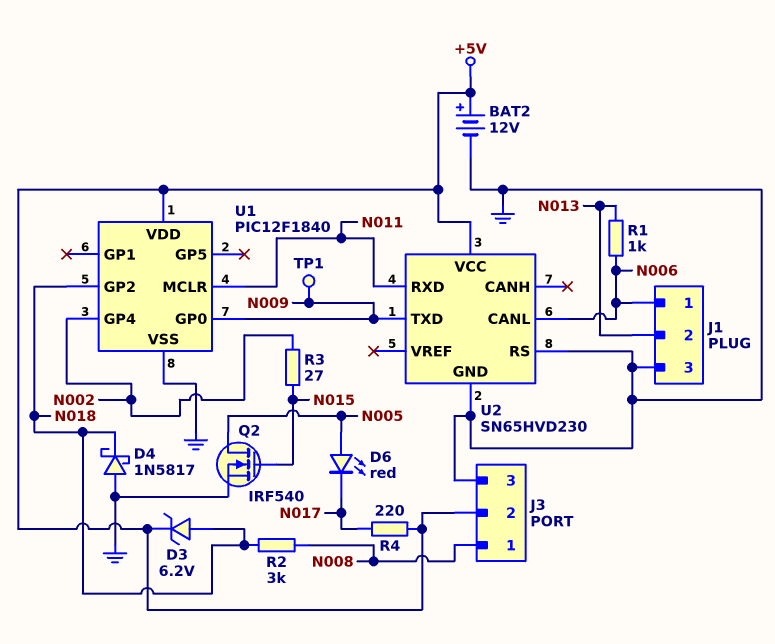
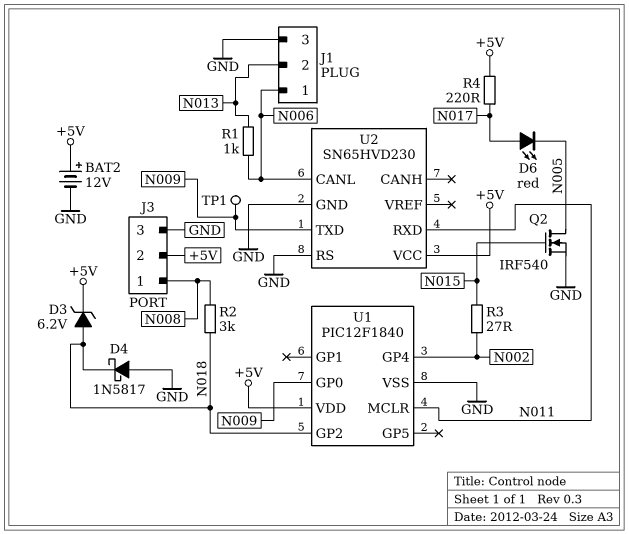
D6: LED red (A N005, K N017) -> LED red (A N017, K N005)

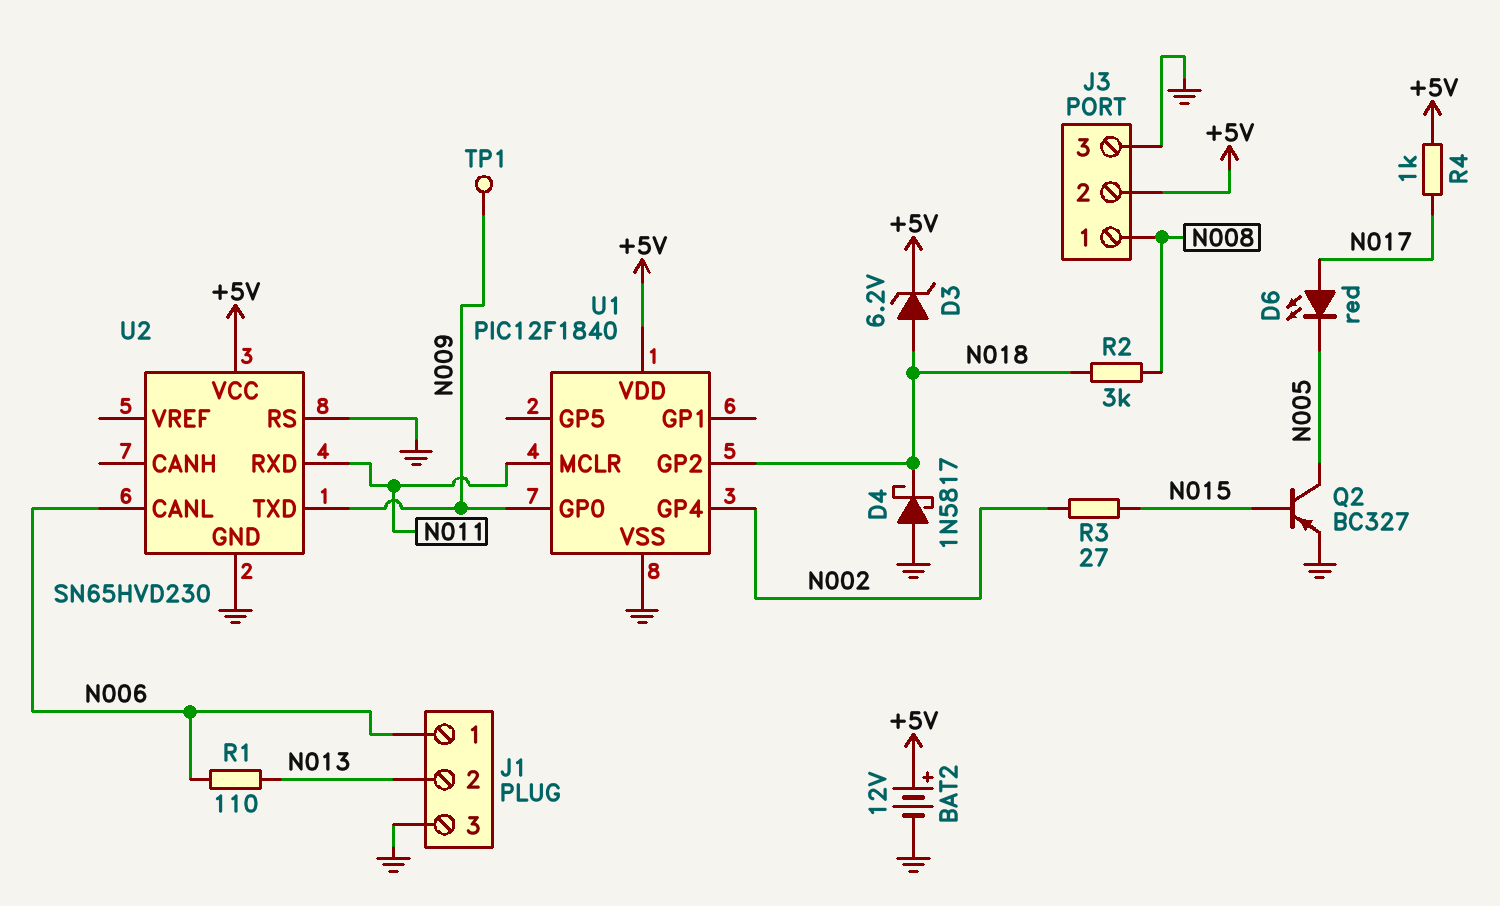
Q2: NMOS IRF540 (G N015, D N005, S GND) -> PNP BC327 (B N015, C N005, E GND)
R1: 1k (N006, N013) -> 110 (N006, N013)
R4: 220 (+5V, N017) -> 1k (+5V, N017)

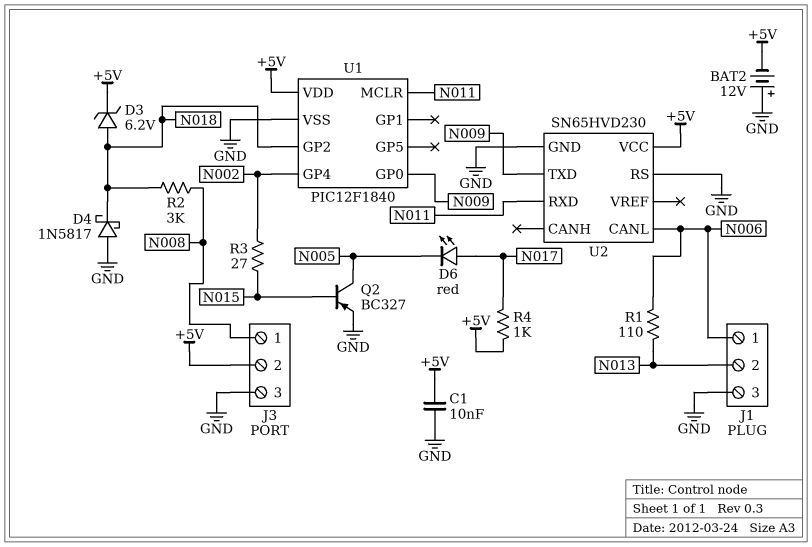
BAT2: 12V (plus +5V, minus GND) -> 12V (plus GND, minus +5V)
C1: none -> 10nF (+5V, GND)
TP1: test point (N009) -> none

